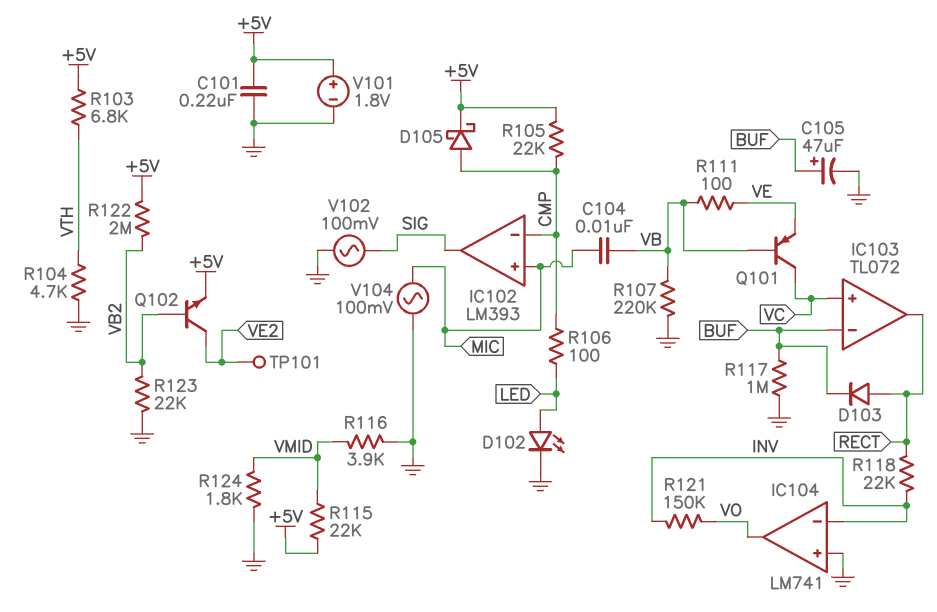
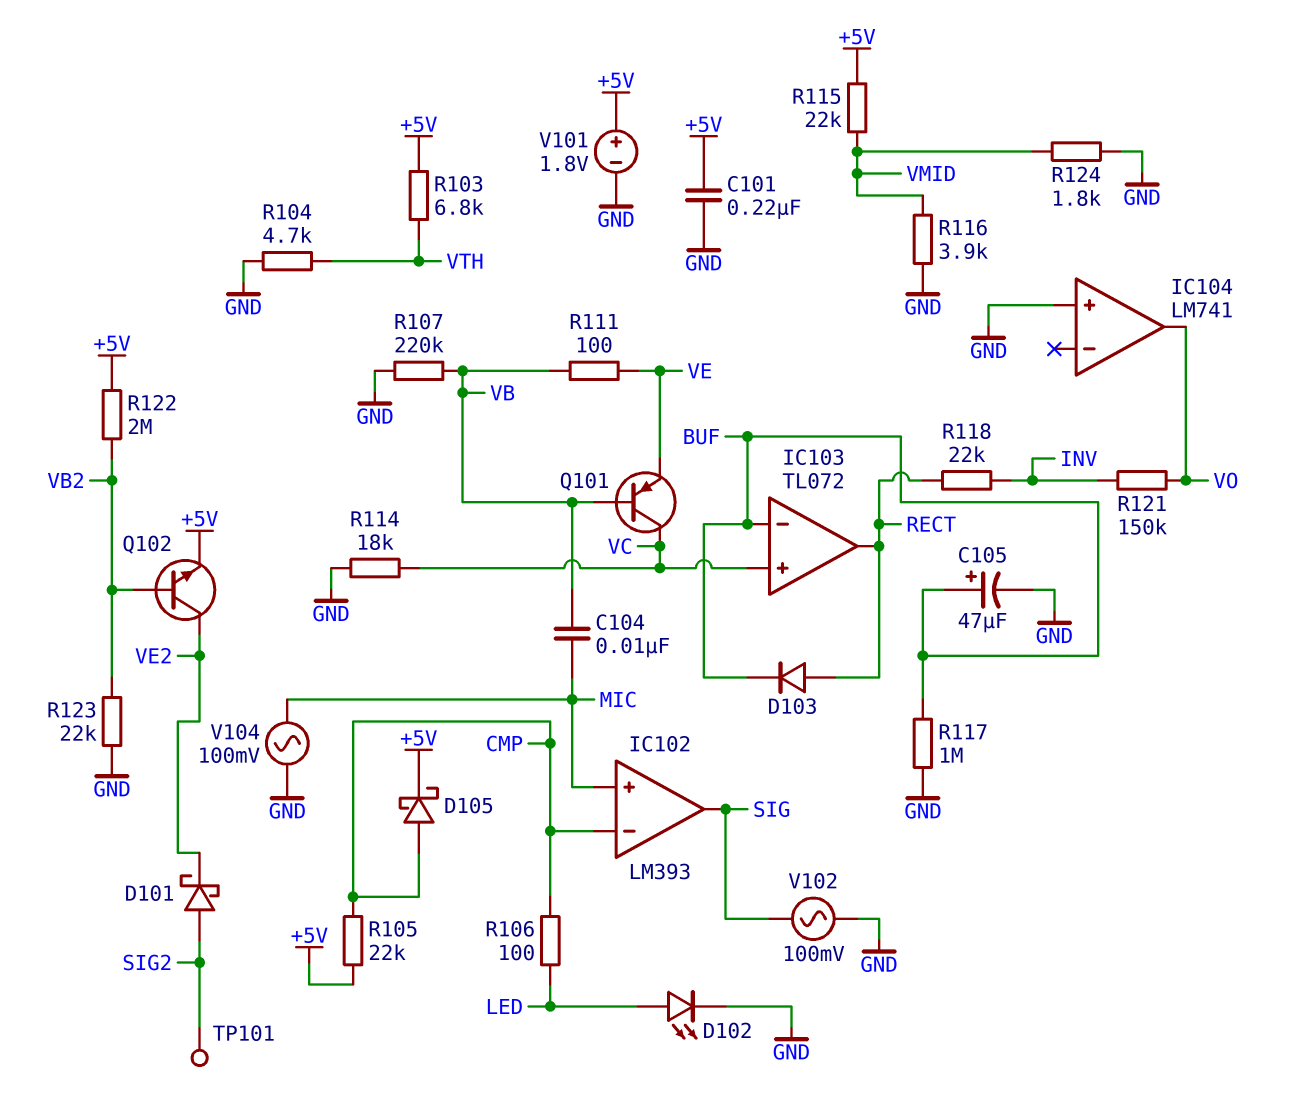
D101: none -> schottky (A SIG2, K VE2)
IC104 pin in-: INV -> none
R114: none -> 18k (GND, VC)
TP101: test point (VE2) -> test point (SIG2)

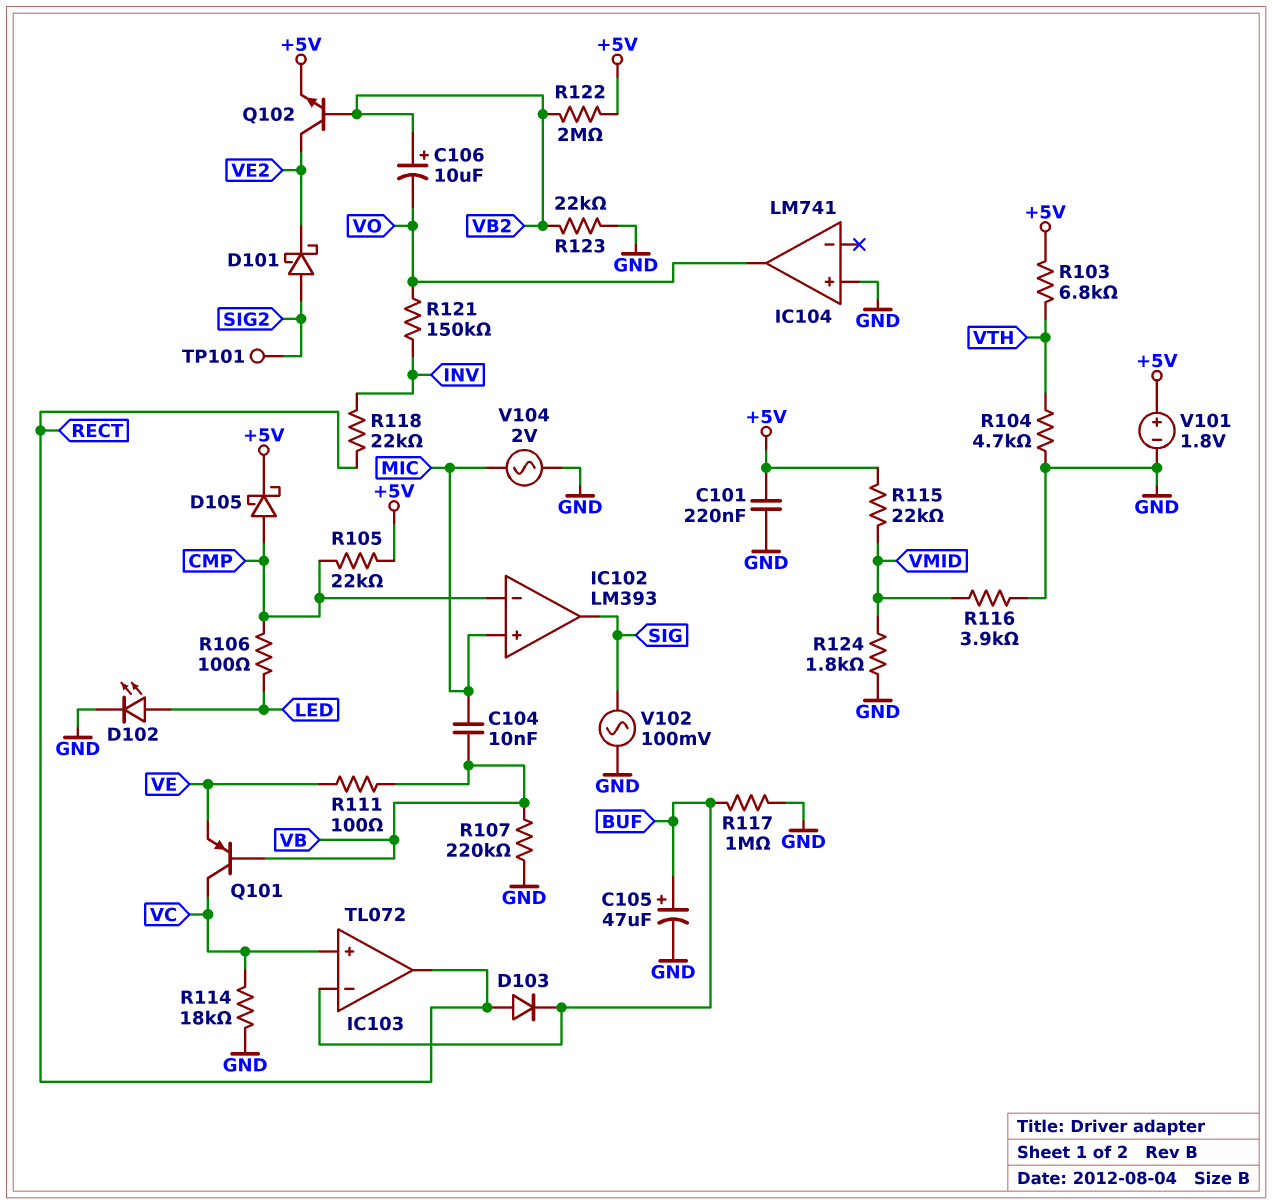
C106: none -> 10uF (plus VB2, minus VO)
V104: AC 100mV (GND, MIC) -> AC 2V (GND, MIC)

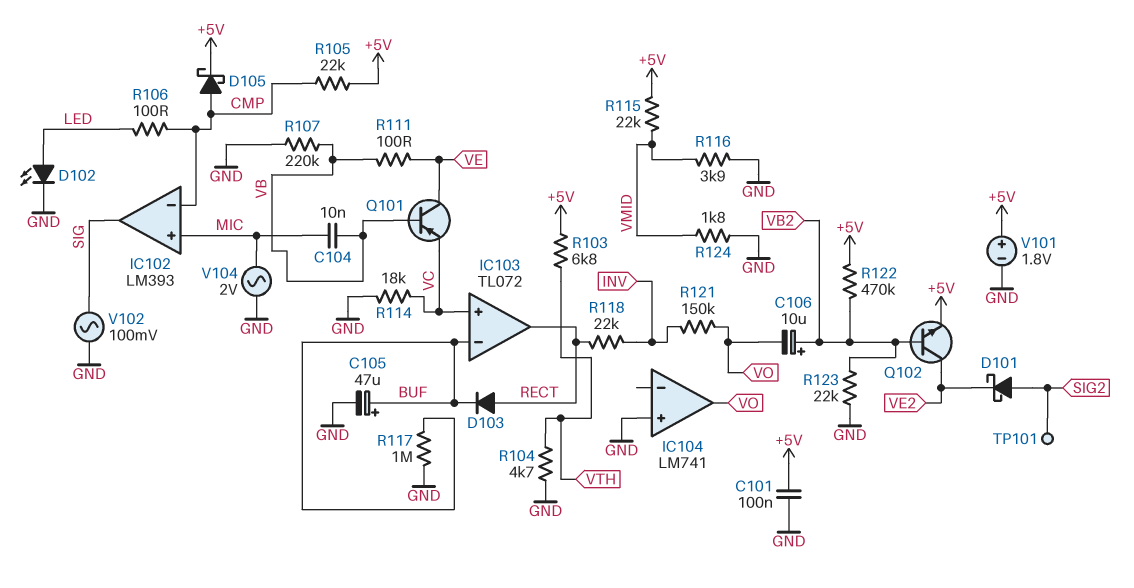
C101: 220nF (+5V, GND) -> 100nF (+5V, GND)
Q101: PNP (B VB, C VC, E VE) -> PNP (B VB, C VE, E VC)
R122: 2M (+5V, VB2) -> 470k (+5V, VB2)

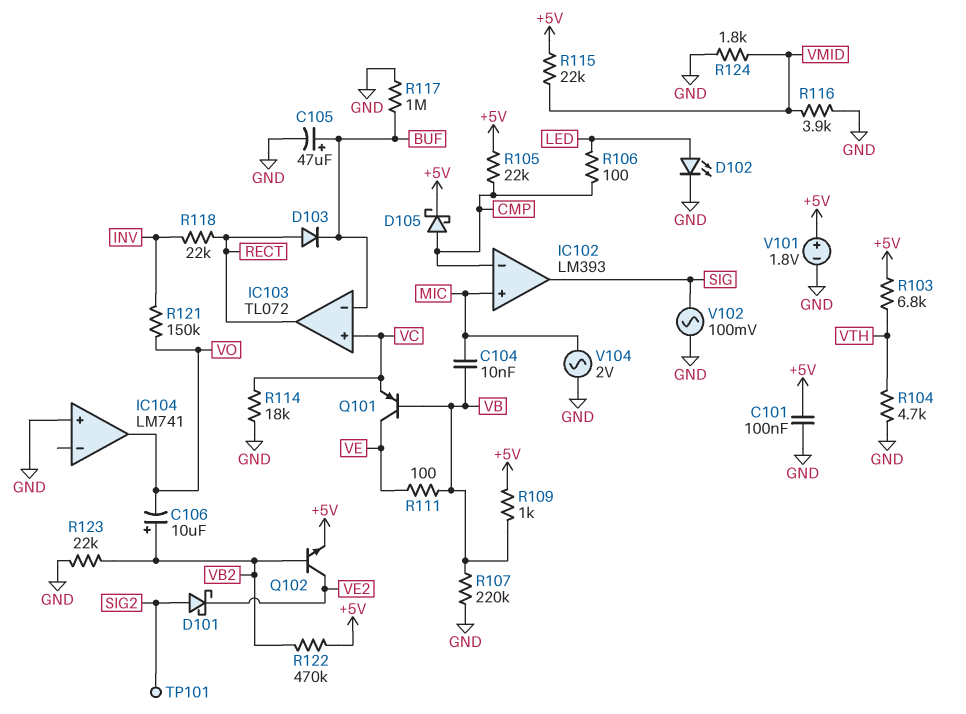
R109: none -> 1k (+5V, VB)

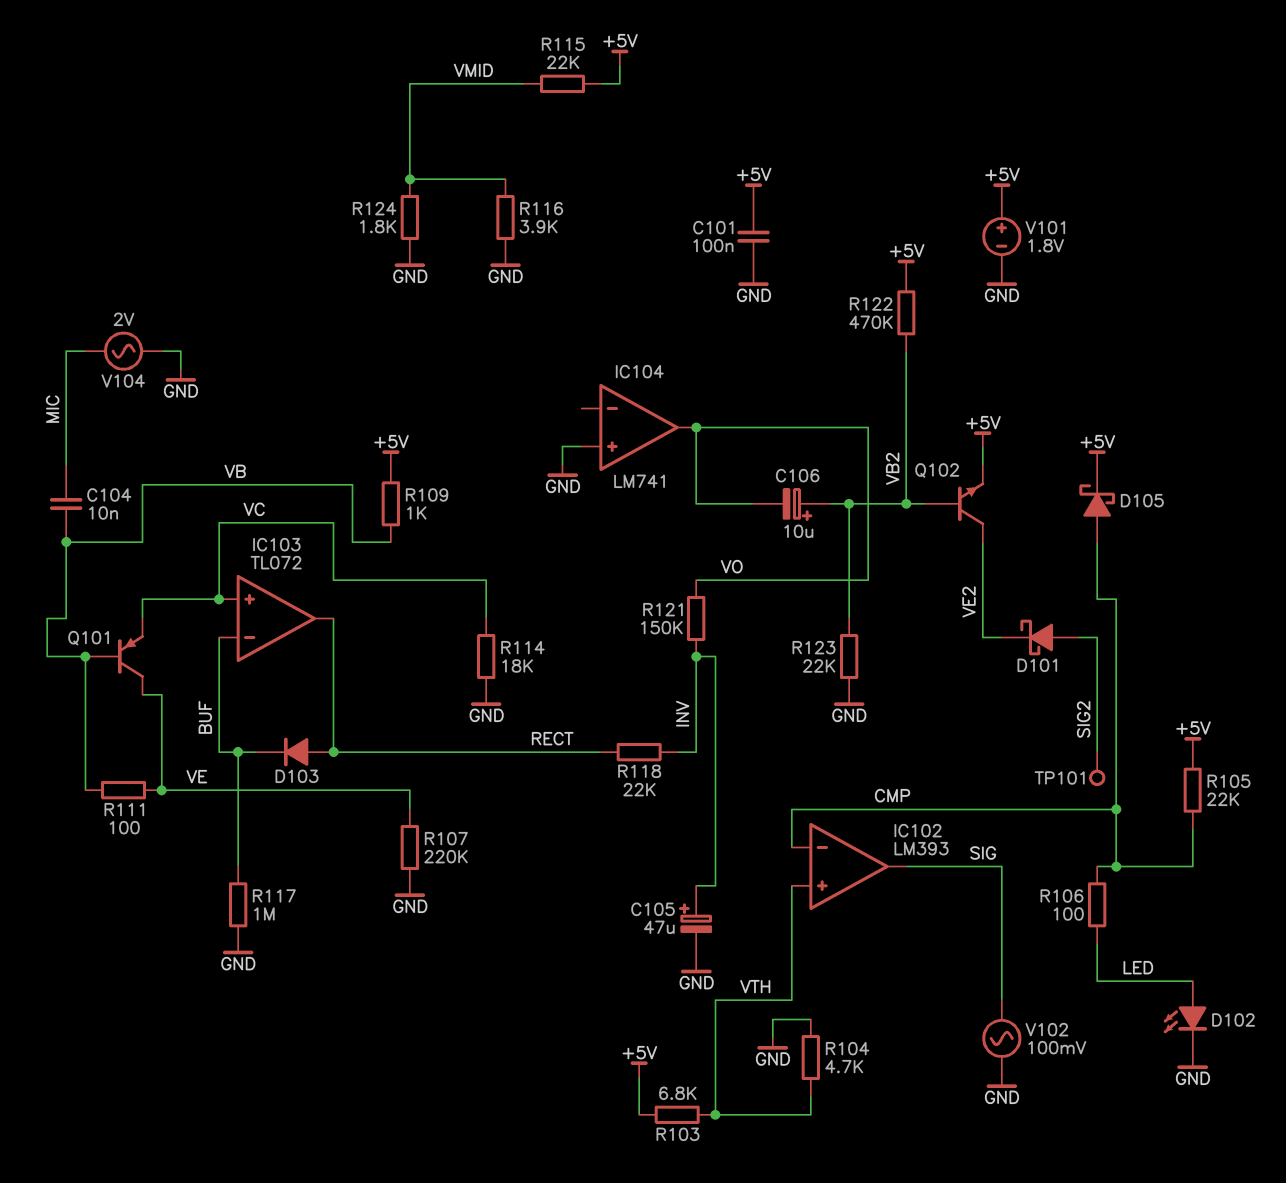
C105: 47uF (plus BUF, minus GND) -> 47uF (plus INV, minus GND)
IC102 pin in+: MIC -> VTH
R107: 220k (GND, VB) -> 220k (GND, VE)

